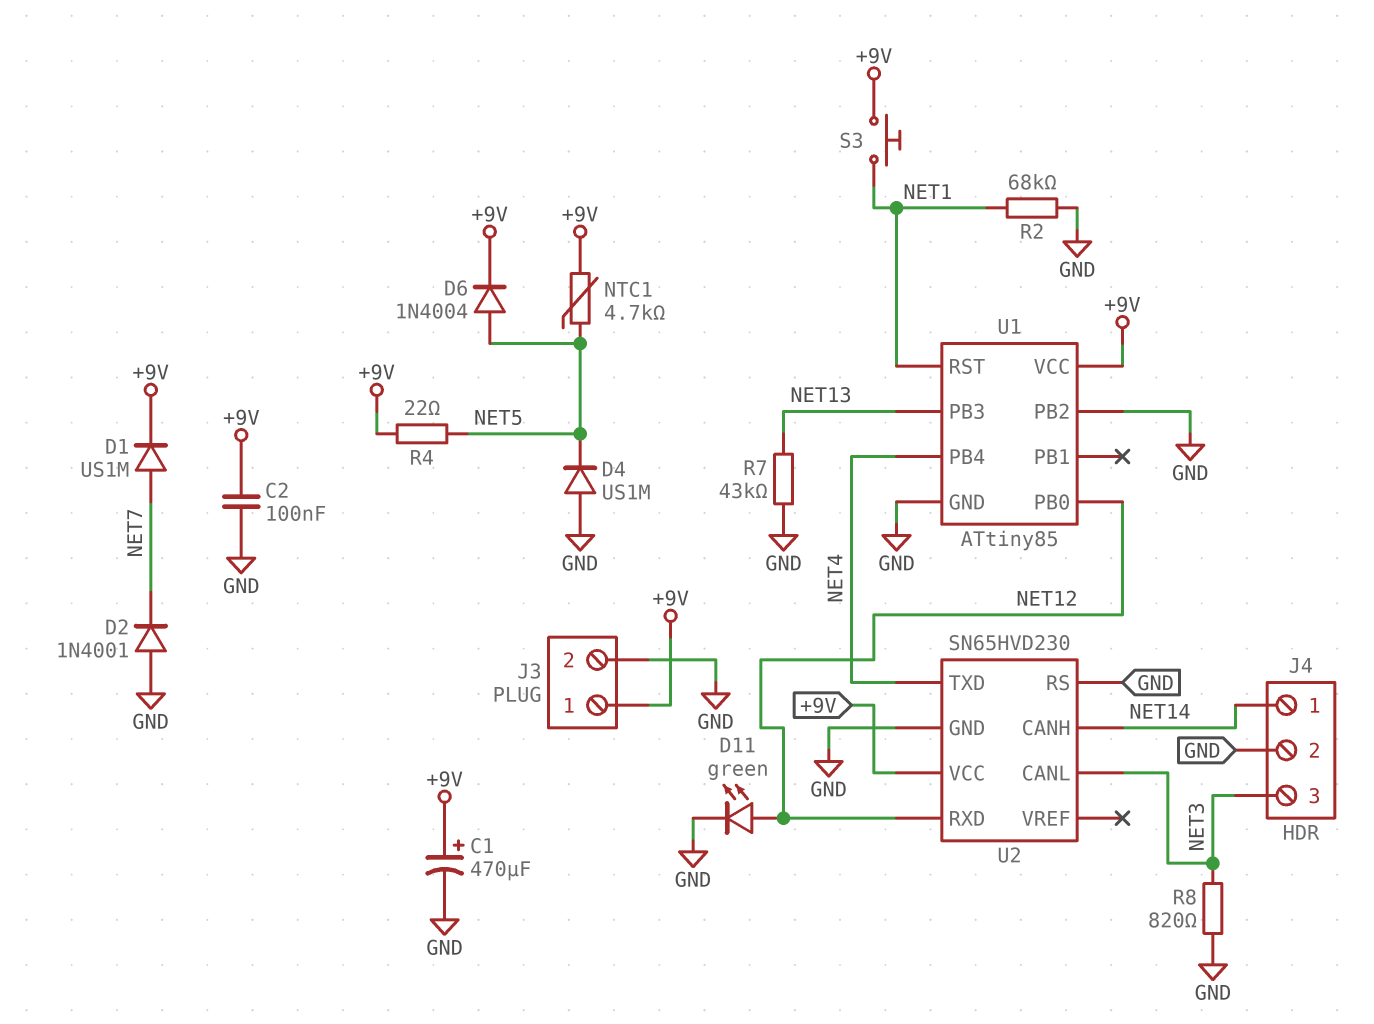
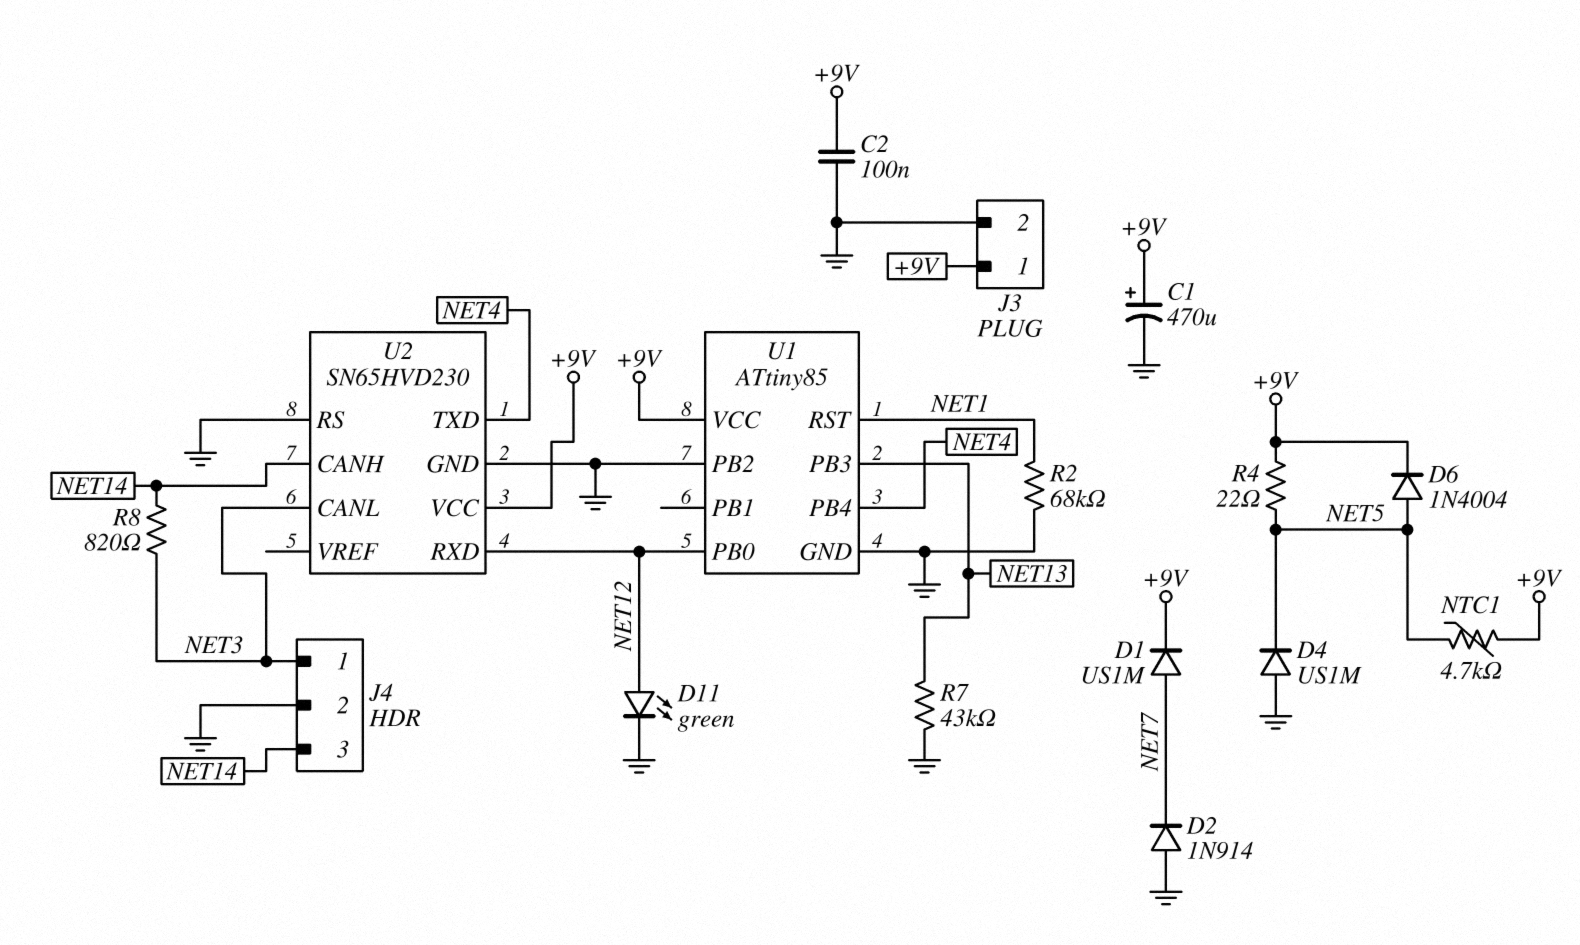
D2: diode 1N4001 (A GND, K NET7) -> diode 1N914 (A GND, K NET7)
J4 pin 1: NET14 -> NET3
J4 pin 3: NET3 -> NET14
R8: 820 (GND, NET3) -> 820 (NET3, NET14)
S3: button (+9V, NET1) -> none

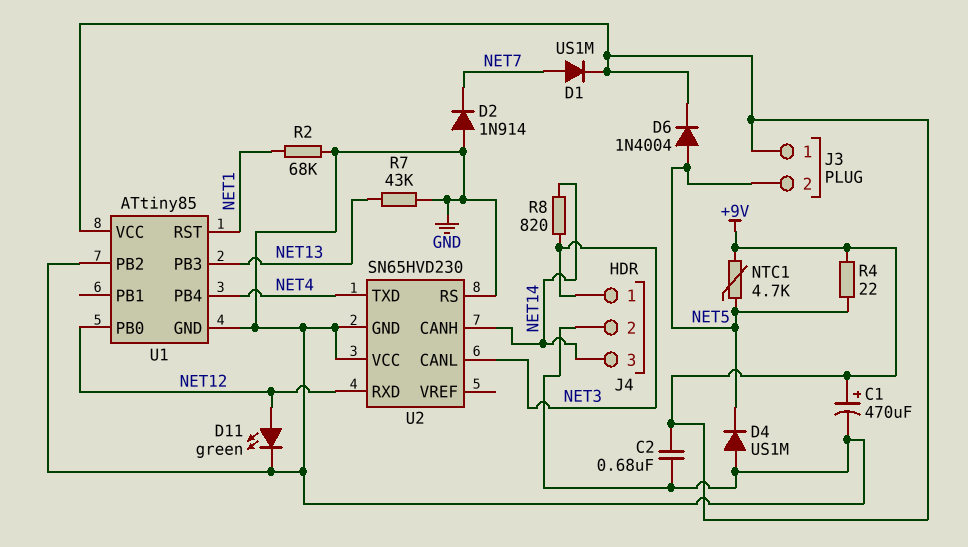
C2: 100nF (+9V, GND) -> 680nF (+9V, GND)
J3 pin 2: GND -> NET5
U2 pin VCC: +9V -> GND

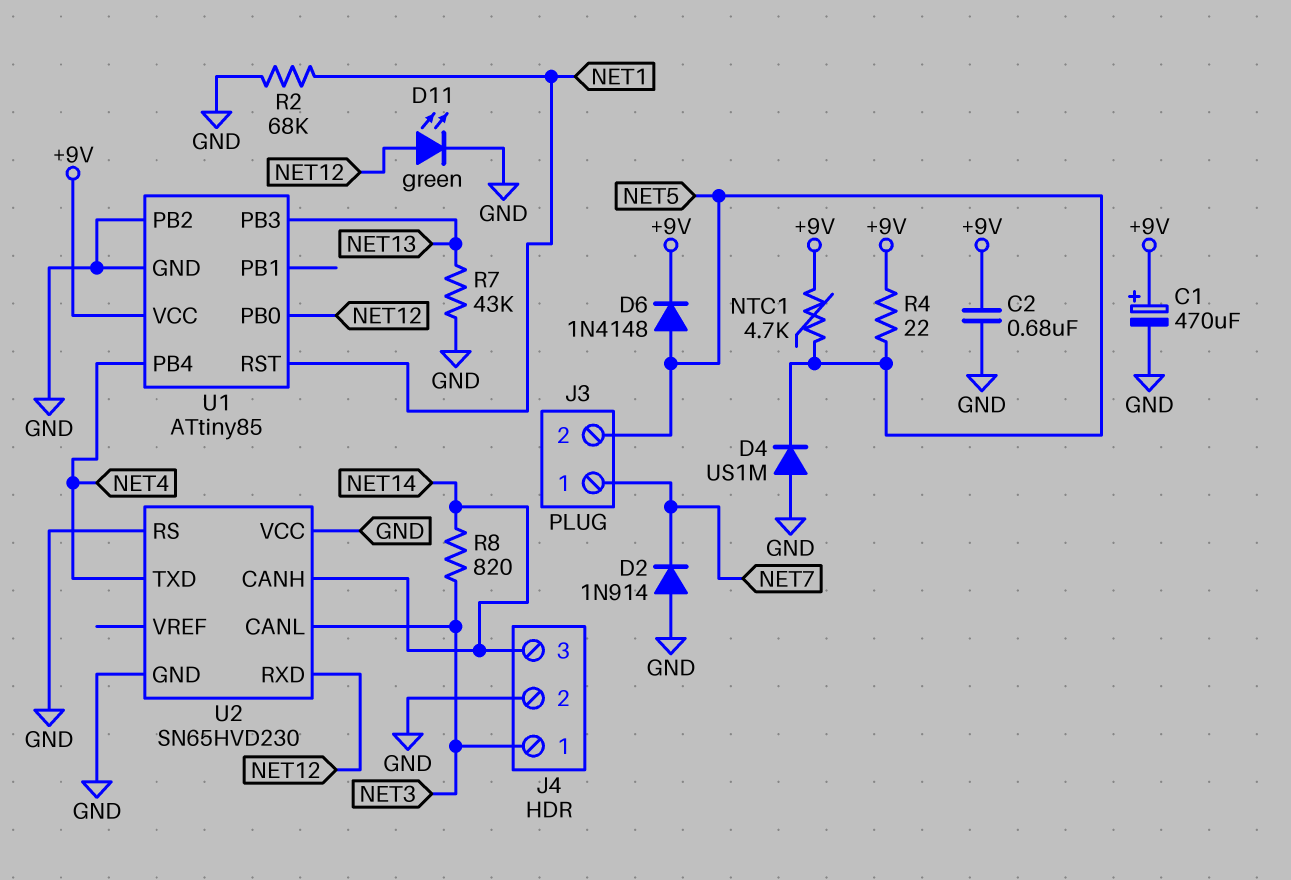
D1: diode US1M (A NET7, K +9V) -> none
D6: diode 1N4004 (A NET5, K +9V) -> diode 1N4148 (A NET5, K +9V)
J3 pin 1: +9V -> NET7

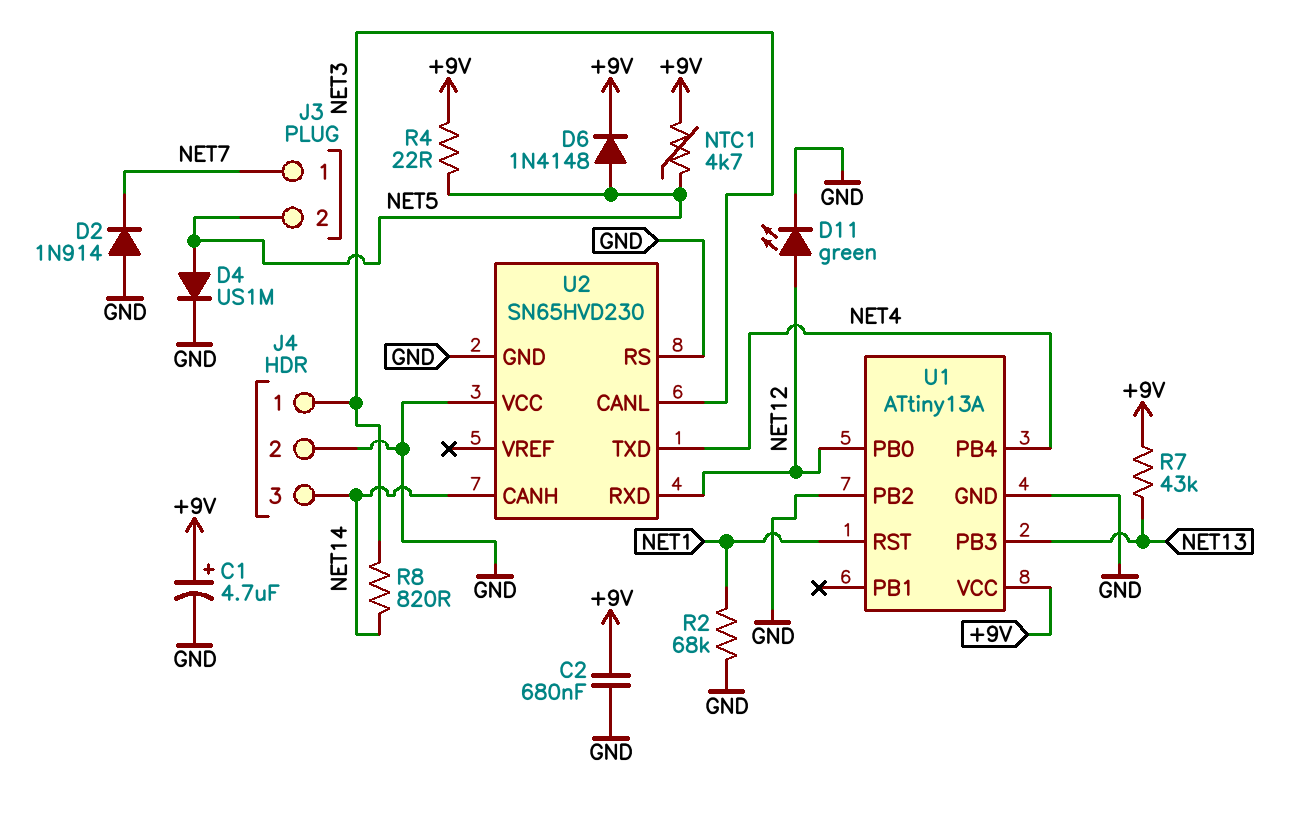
C1: 470uF (plus +9V, minus GND) -> 4.7uF (plus +9V, minus GND)
D4: diode US1M (A GND, K NET5) -> diode US1M (A NET5, K GND)
R7: 43k (GND, NET13) -> 43k (+9V, NET13)
U1: ATtiny85 -> ATtiny13A

